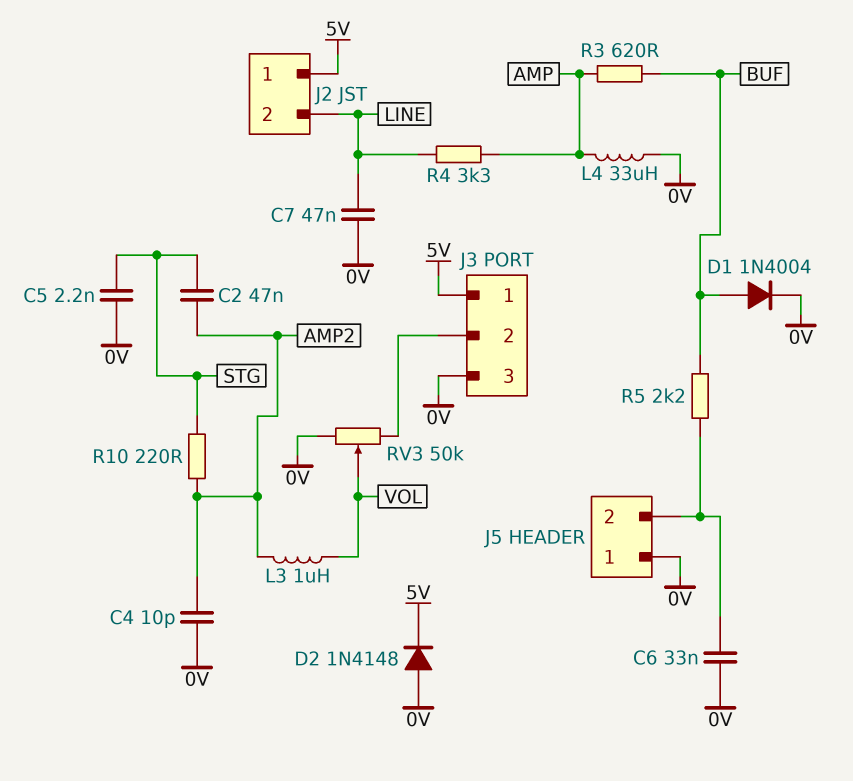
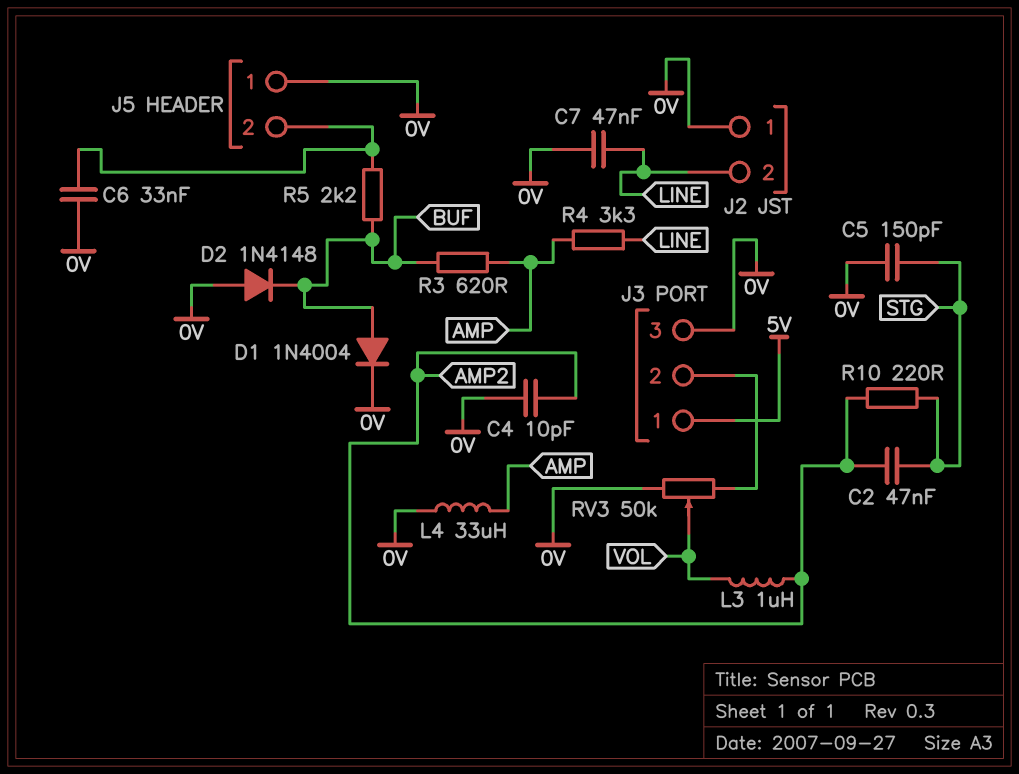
C5: 2.2nF (0V, STG) -> 150pF (0V, STG)
D2: diode 1N4148 (A 0V, K 5V) -> diode 1N4148 (A 0V, K BUF)
J2 pin 1: 5V -> 0V

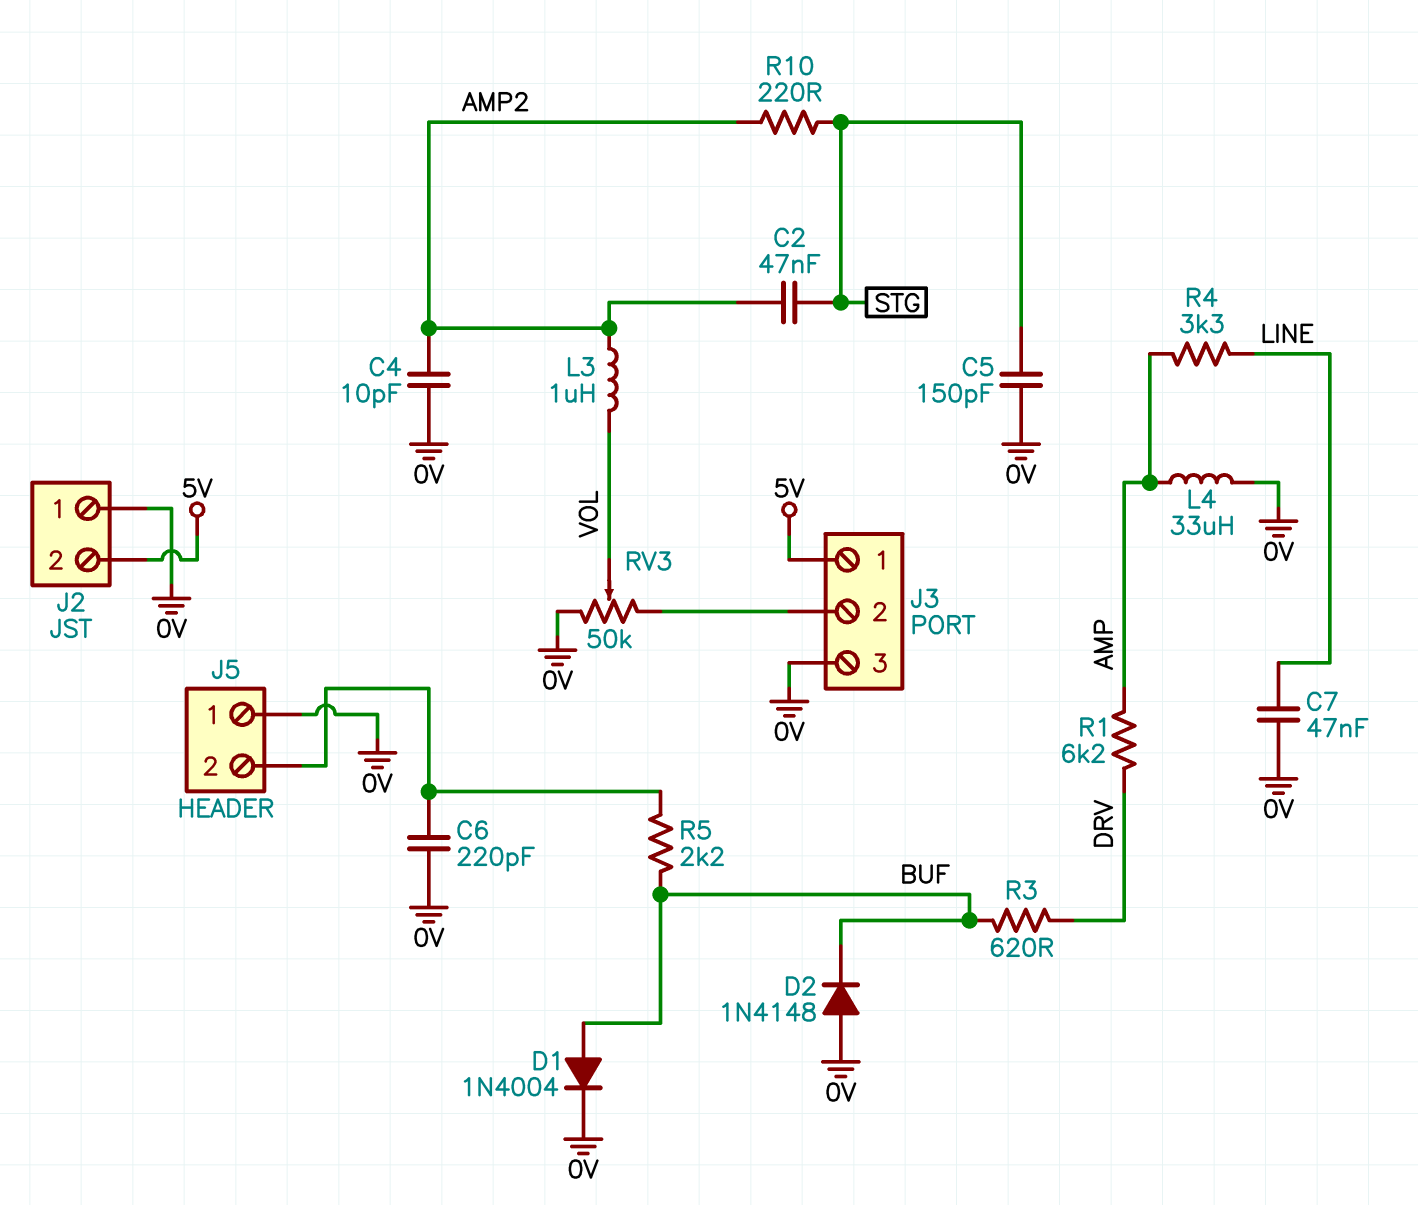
C6: 33nF (0V, J5/2) -> 220pF (0V, J5/2)
J2 pin 2: LINE -> 5V
R1: none -> 6.2k (AMP, DRV)
R3: 620 (AMP, BUF) -> 620 (BUF, DRV)

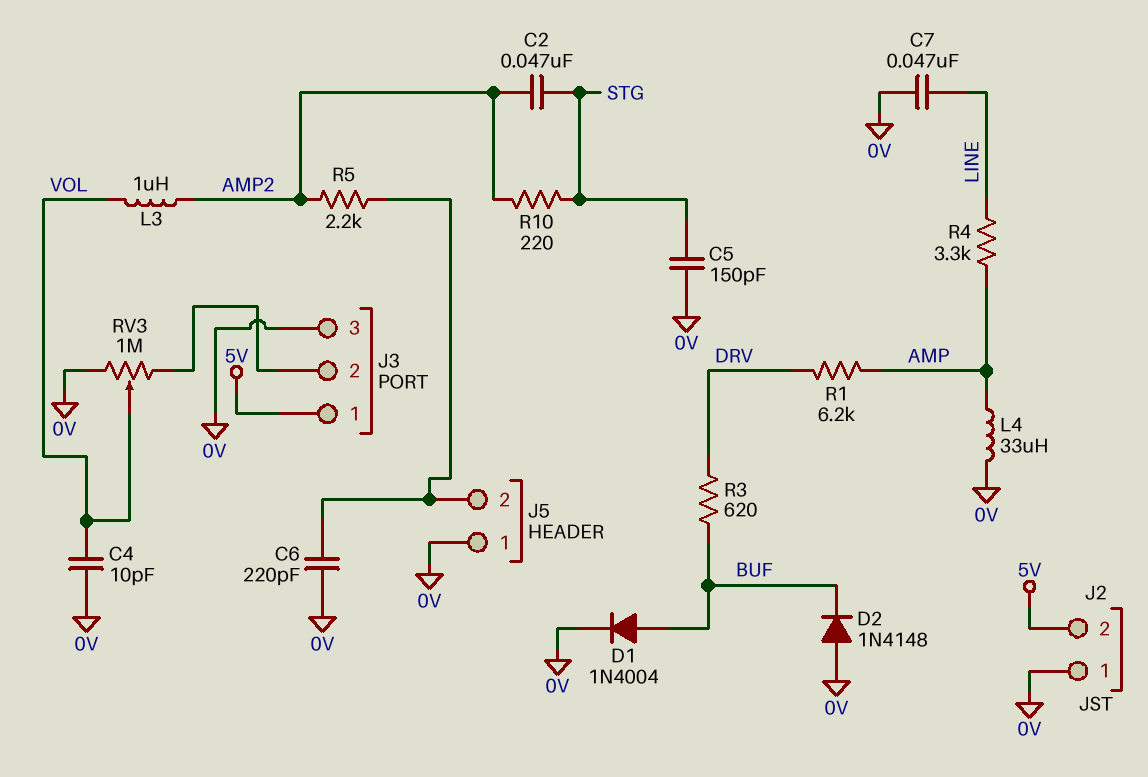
C4: 10pF (0V, AMP2) -> 10pF (0V, VOL)
R5: 2.2k (BUF, J5/2) -> 2.2k (AMP2, J5/2)
RV3: 50k (0V, J3/2, wiper VOL) -> 1M (0V, J3/2, wiper VOL)

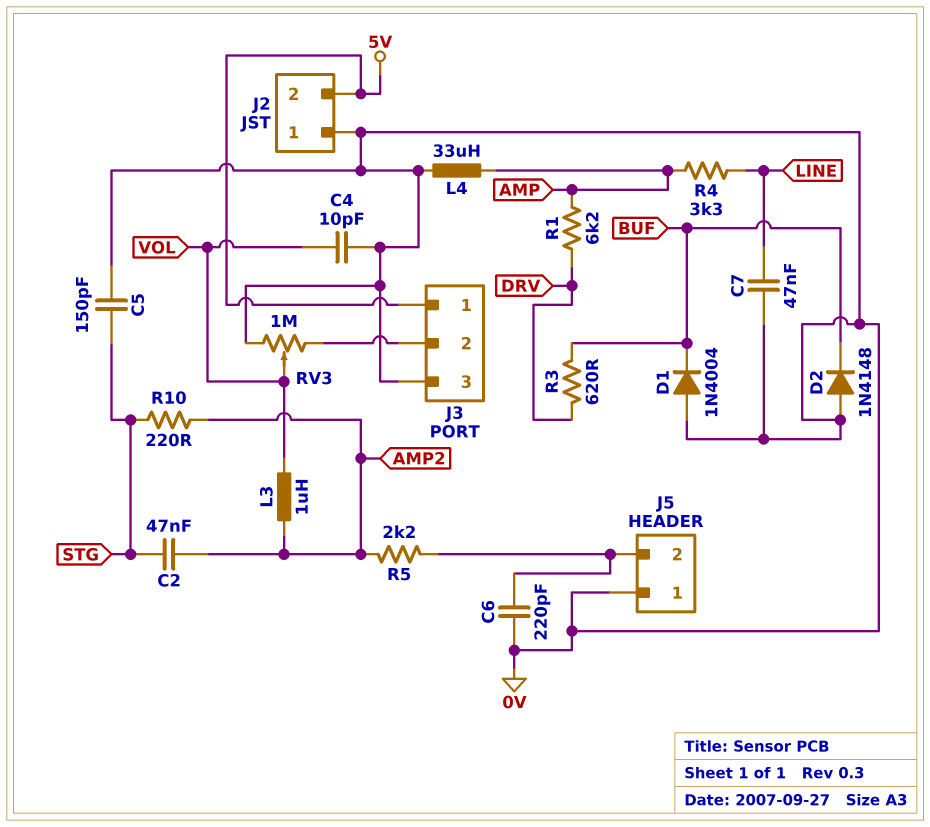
D1: diode 1N4004 (A BUF, K 0V) -> diode 1N4004 (A 0V, K BUF)

